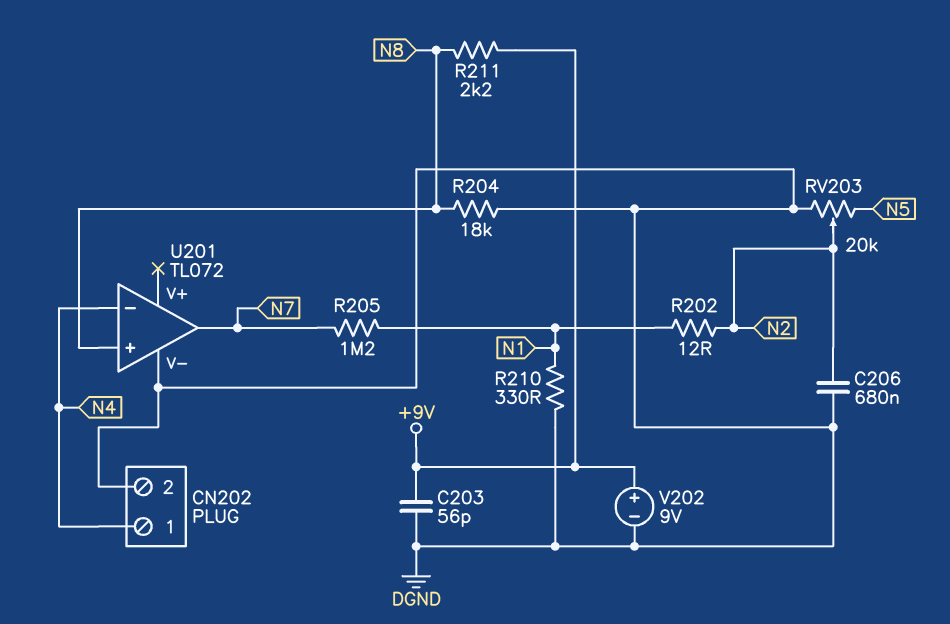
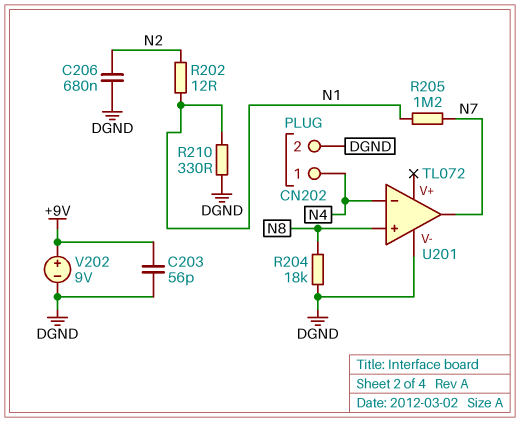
R211: 2.2k (+9V, N8) -> none
RV203: 20k (DGND, N5, wiper N2) -> none

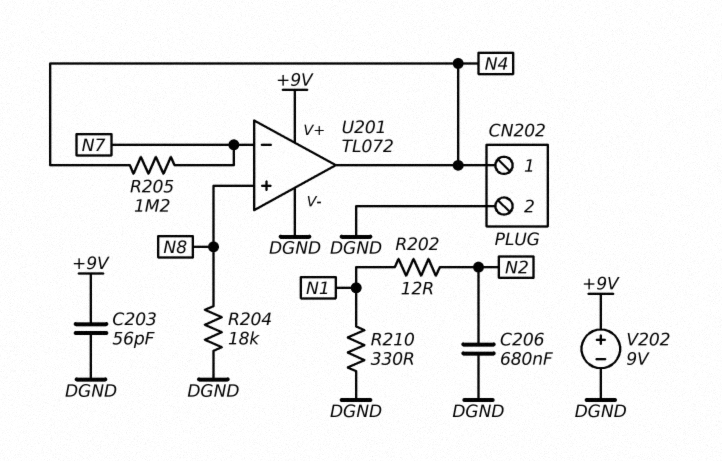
R205: 1.2M (N1, N7) -> 1.2M (N4, N7)
U201 pin V+: none -> +9V
U201 pin in-: N4 -> N7
U201 pin out: N7 -> N4

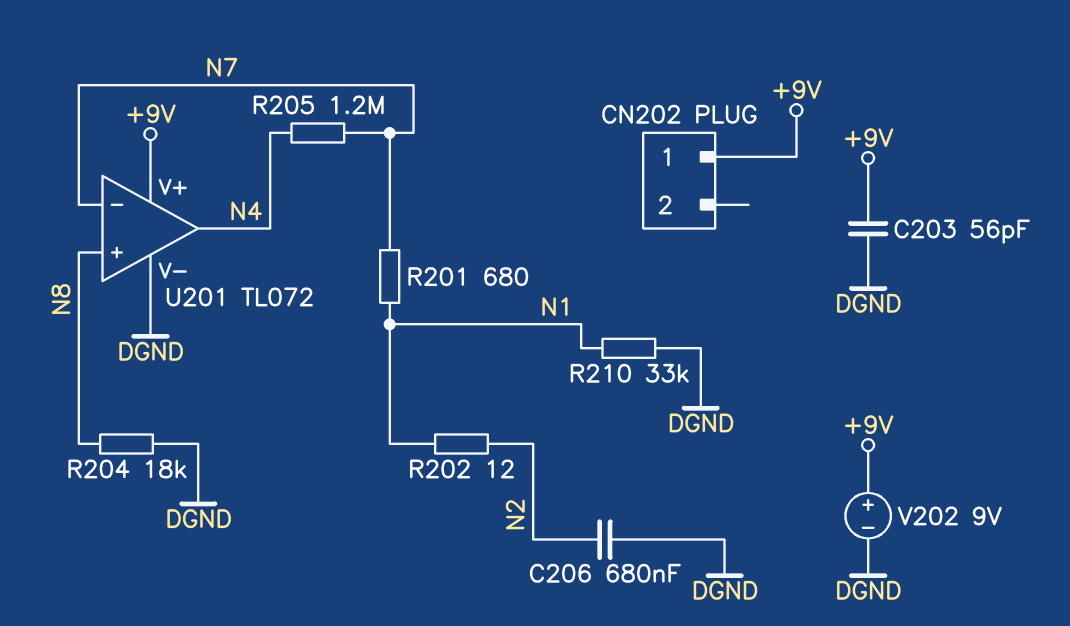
CN202 pin 1: N4 -> +9V
CN202 pin 2: DGND -> none
R201: none -> 680 (N1, N7)
R210: 330 (DGND, N1) -> 33k (DGND, N1)

